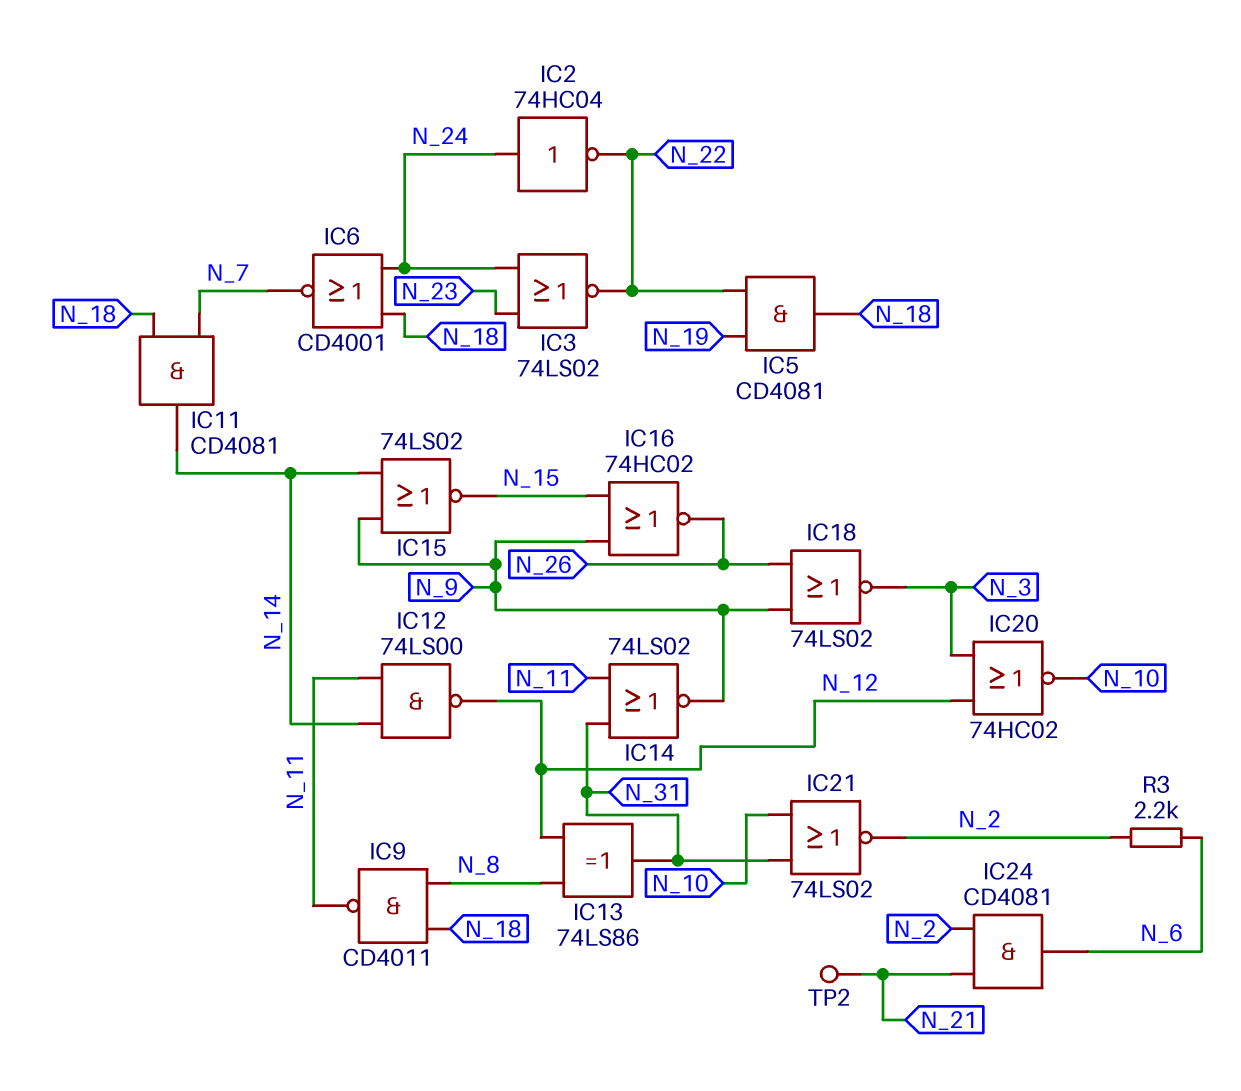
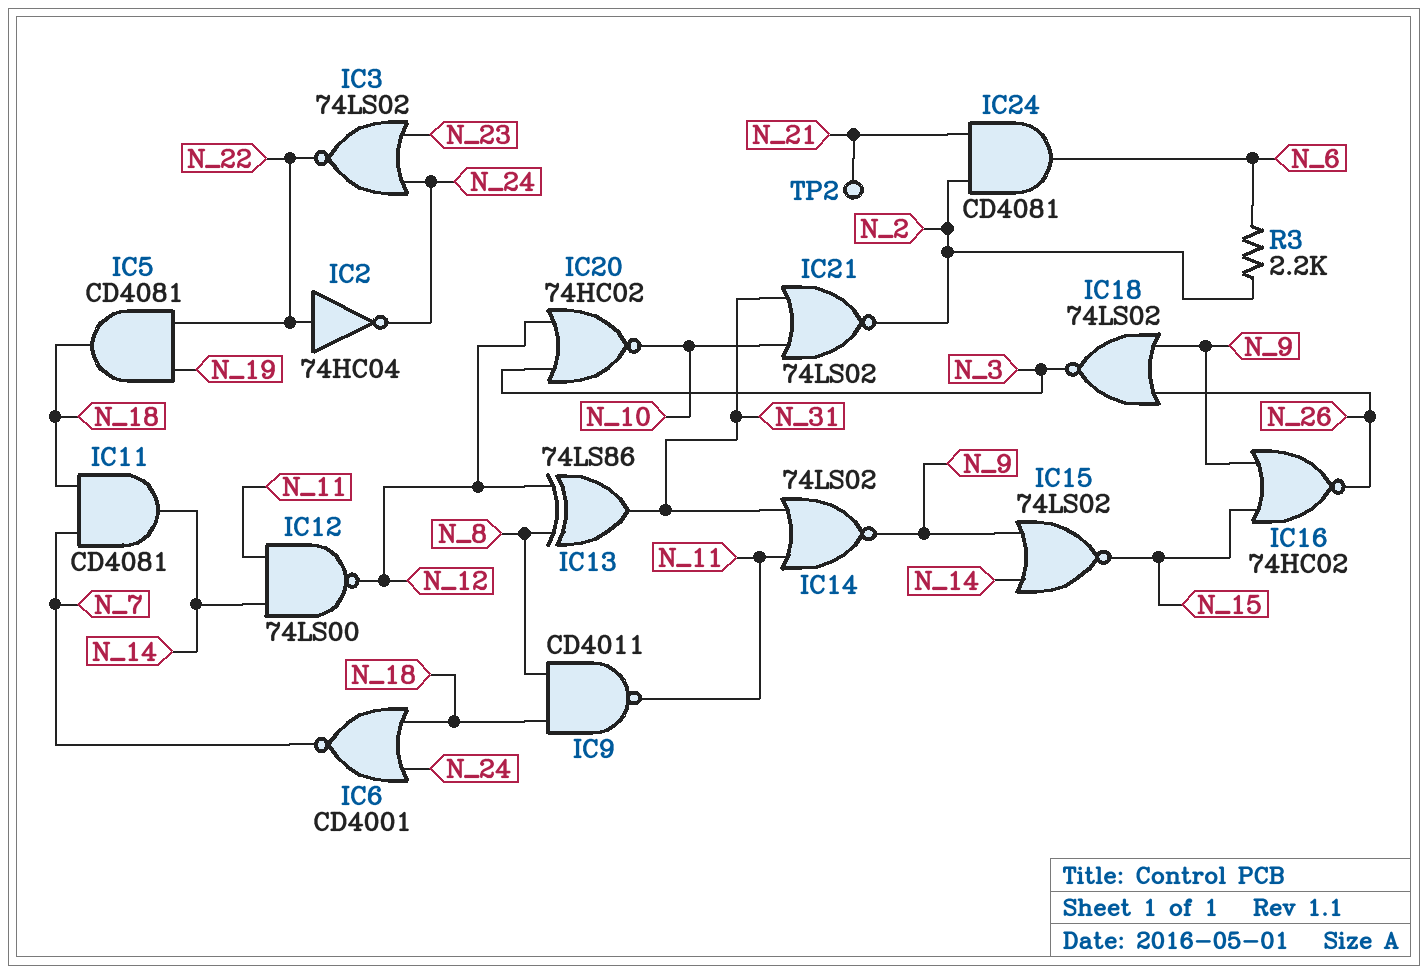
IC2: NOT 74HC04 (in N_24, out N_22) -> NOT 74HC04 (in N_22, out N_24)

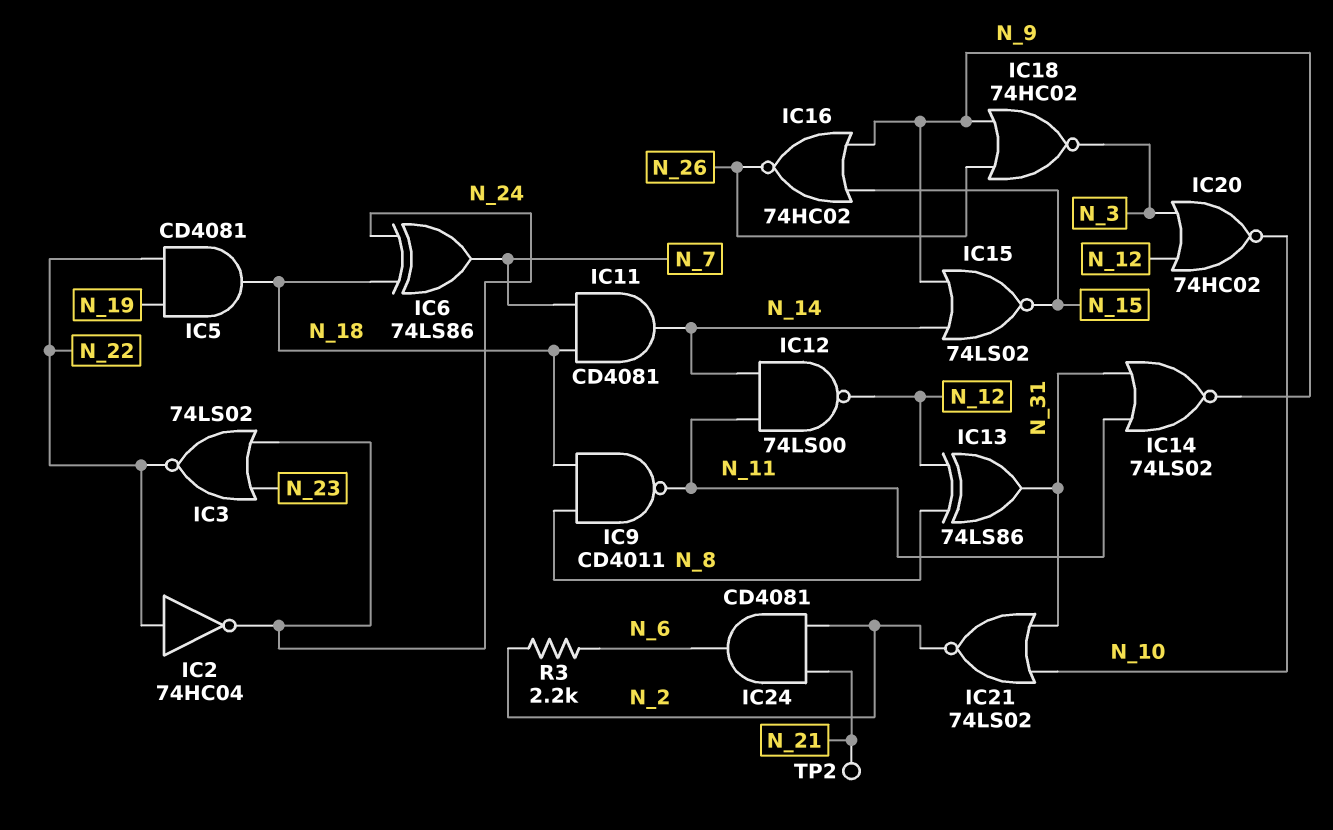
IC6: NOR CD4001 (in N_18, in N_24, out N_7) -> XOR 74LS86 (in N_18, in N_24, out N_7)
IC18: NOR 74LS02 (in N_9, in N_26, out N_3) -> NOR 74HC02 (in N_9, in N_26, out N_3)

